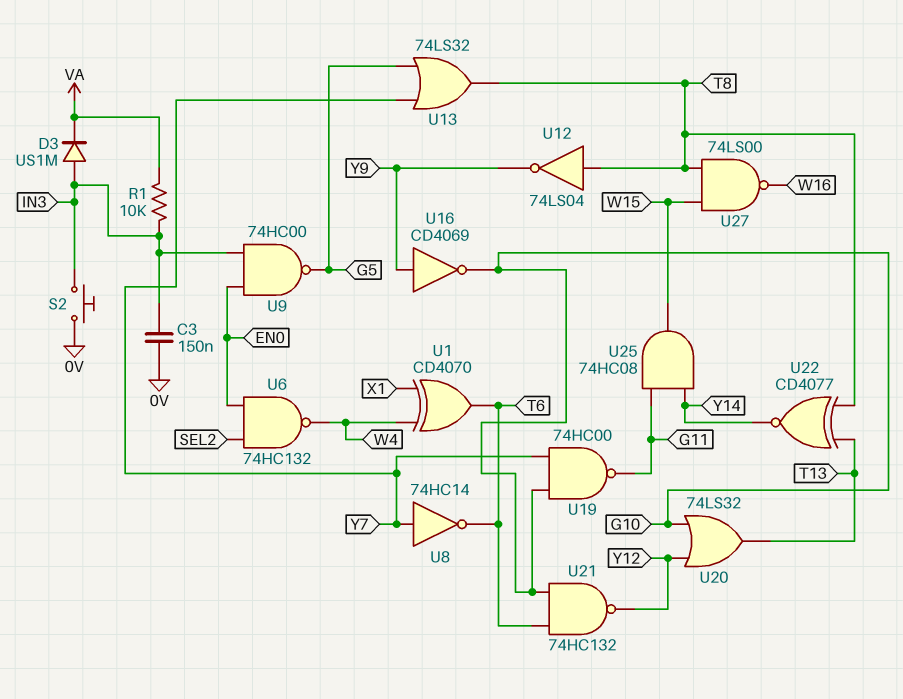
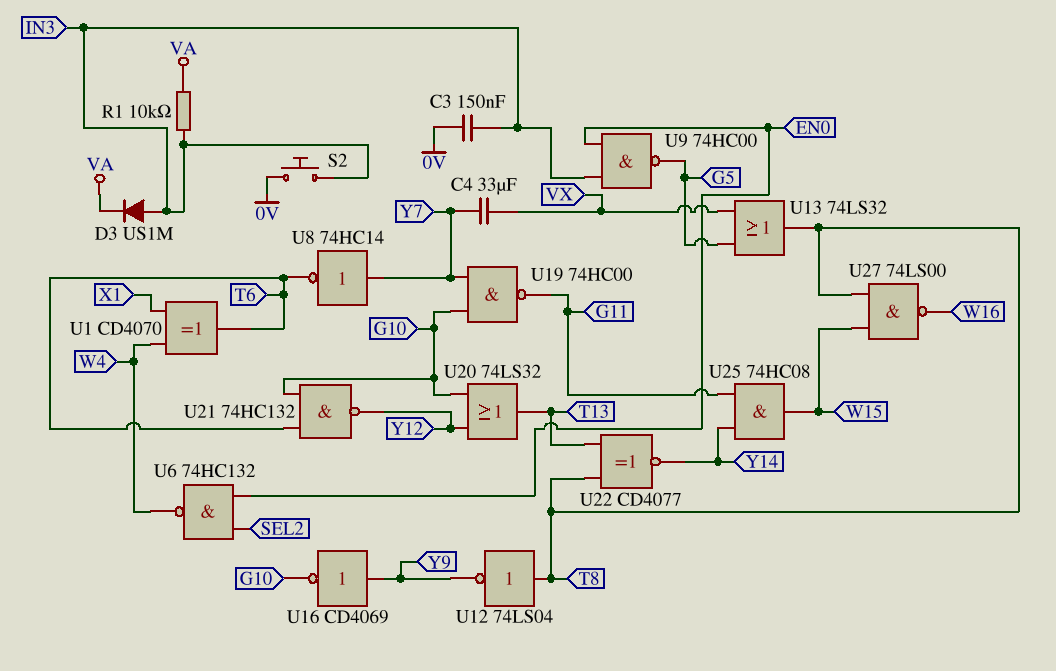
C4: none -> 33uF (VX, Y7)
U13: OR 74LS32 (in G5, in Y7, out T8) -> OR 74LS32 (in G5, in VX, out T8)

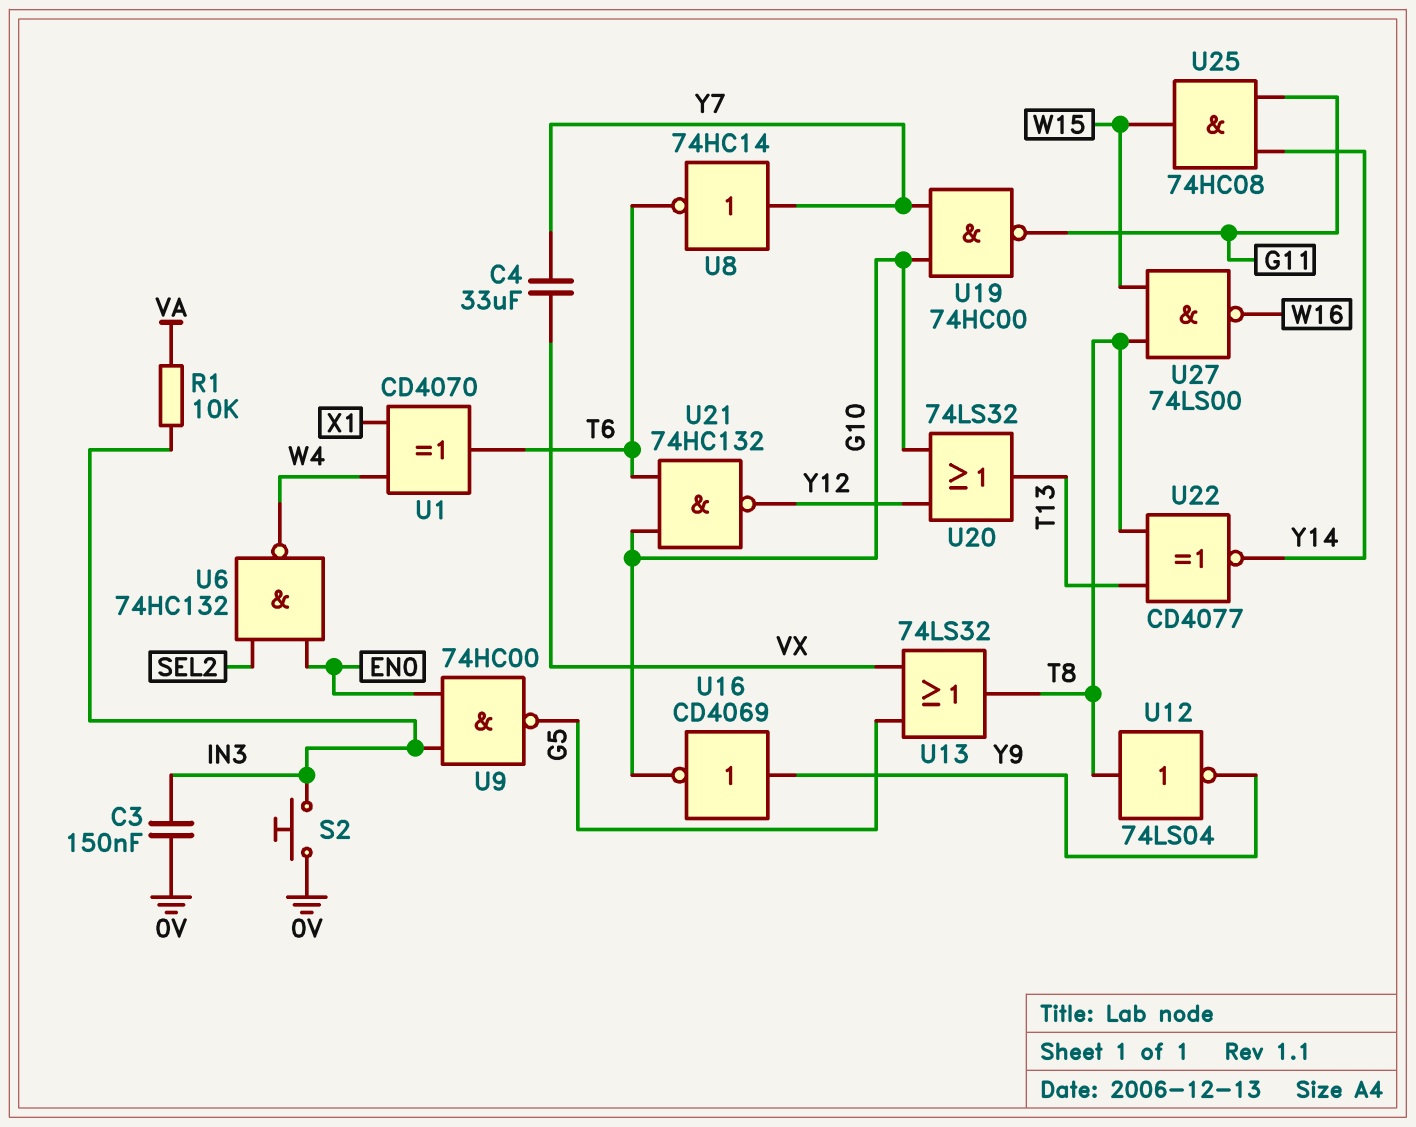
D3: diode US1M (A IN3, K VA) -> none

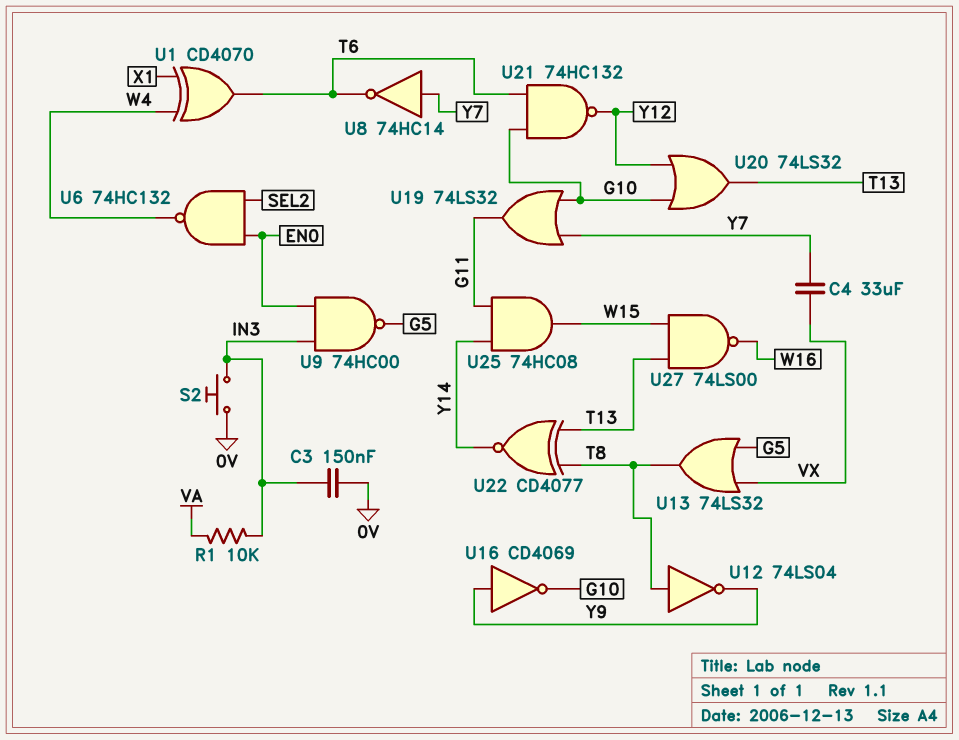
U19: NAND 74HC00 (in G10, in Y7, out G11) -> OR 74LS32 (in G10, in Y7, out G11)
U27: NAND 74LS00 (in T8, in W15, out W16) -> NAND 74LS00 (in T13, in W15, out W16)

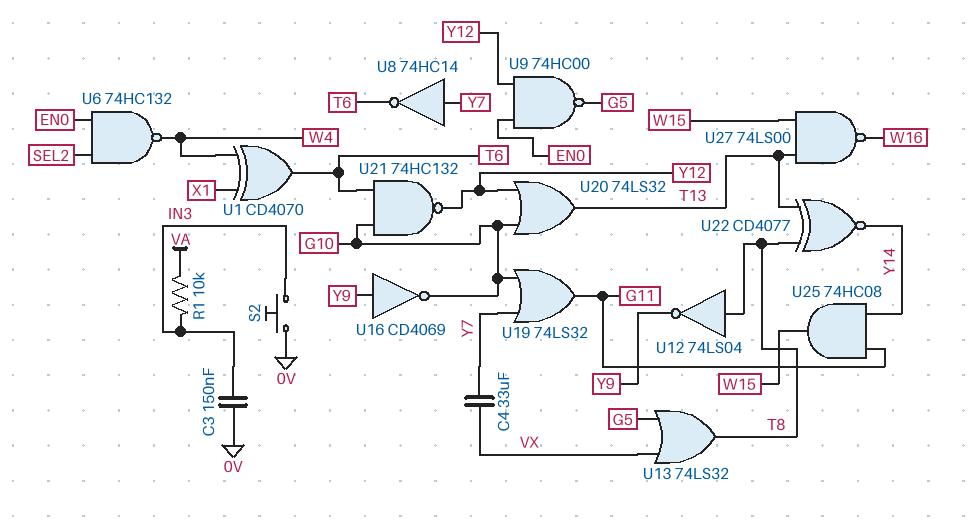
U9: NAND 74HC00 (in EN0, in IN3, out G5) -> NAND 74HC00 (in EN0, in Y12, out G5)

